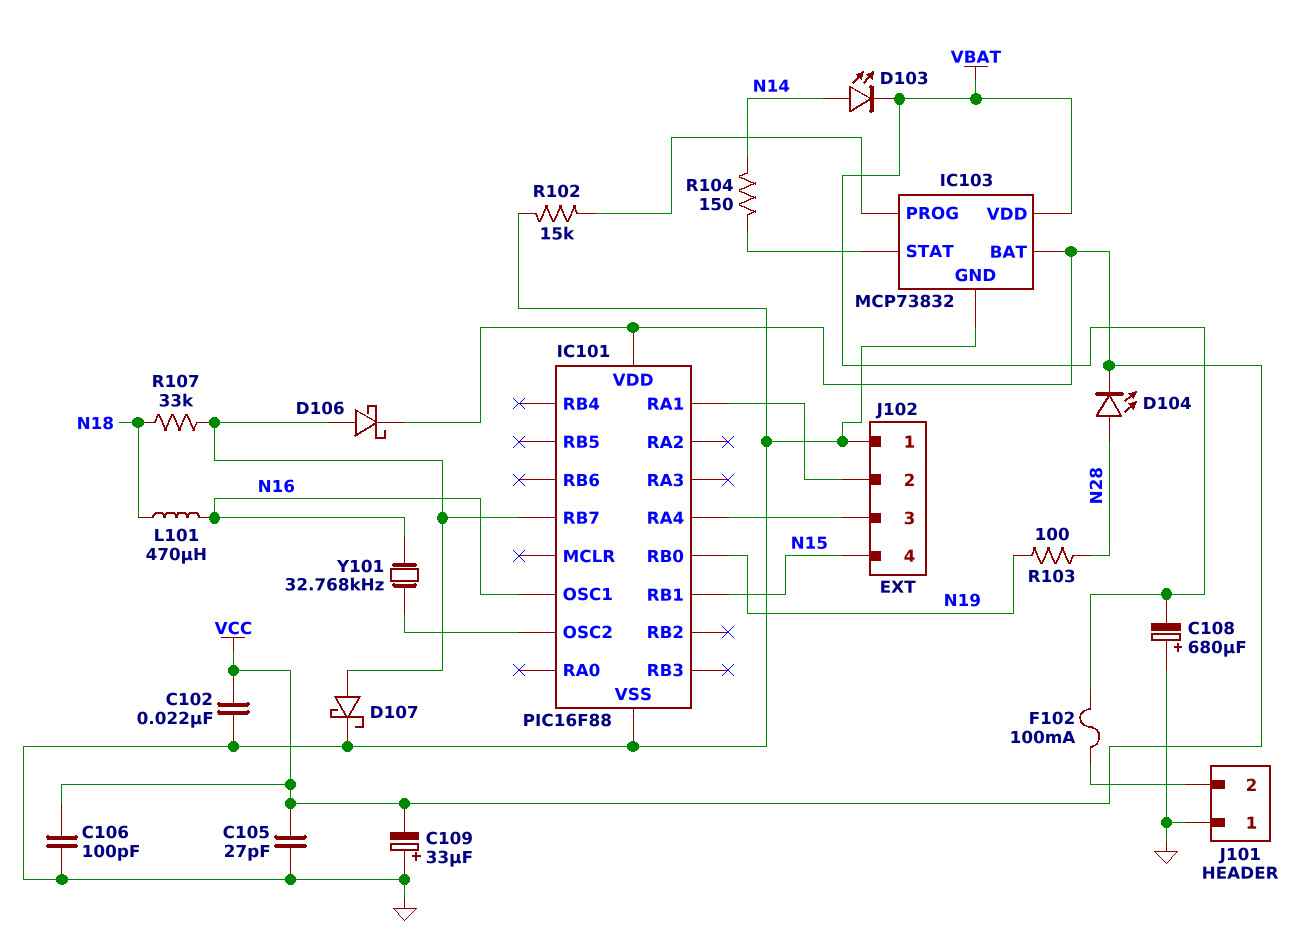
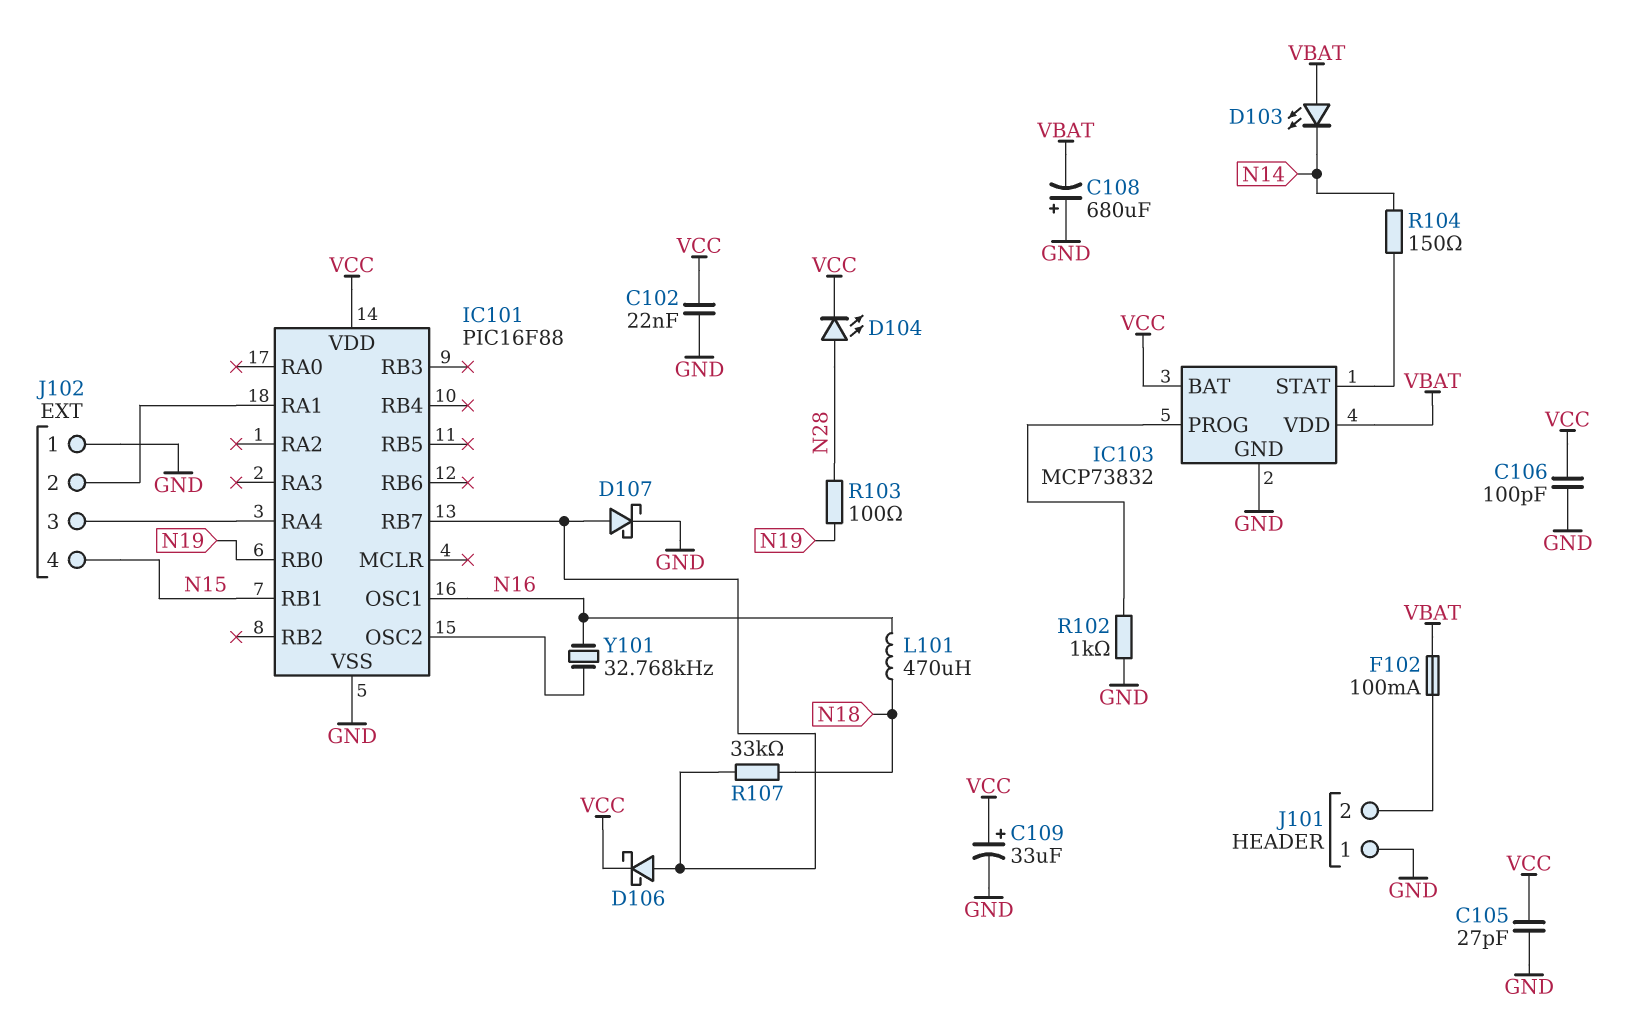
C109: 33uF (plus GND, minus VCC) -> 33uF (plus VCC, minus GND)
D103: LED (A N14, K VBAT) -> LED (A VBAT, K N14)
R102: 15k (GND, IC103/PROG) -> 1k (GND, IC103/PROG)

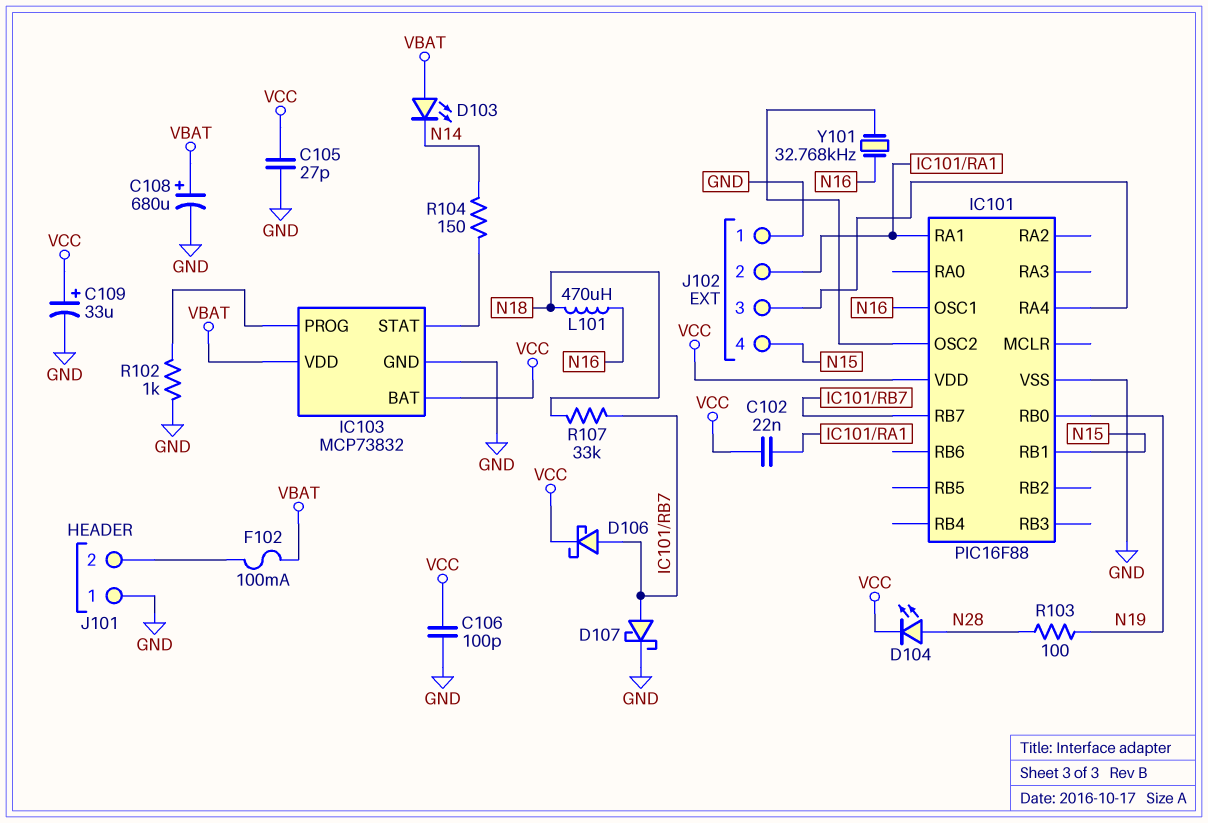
C102: 22nF (GND, VCC) -> 22nF (IC101/RA1, VCC)
C108: 680uF (plus GND, minus VBAT) -> 680uF (plus VBAT, minus GND)

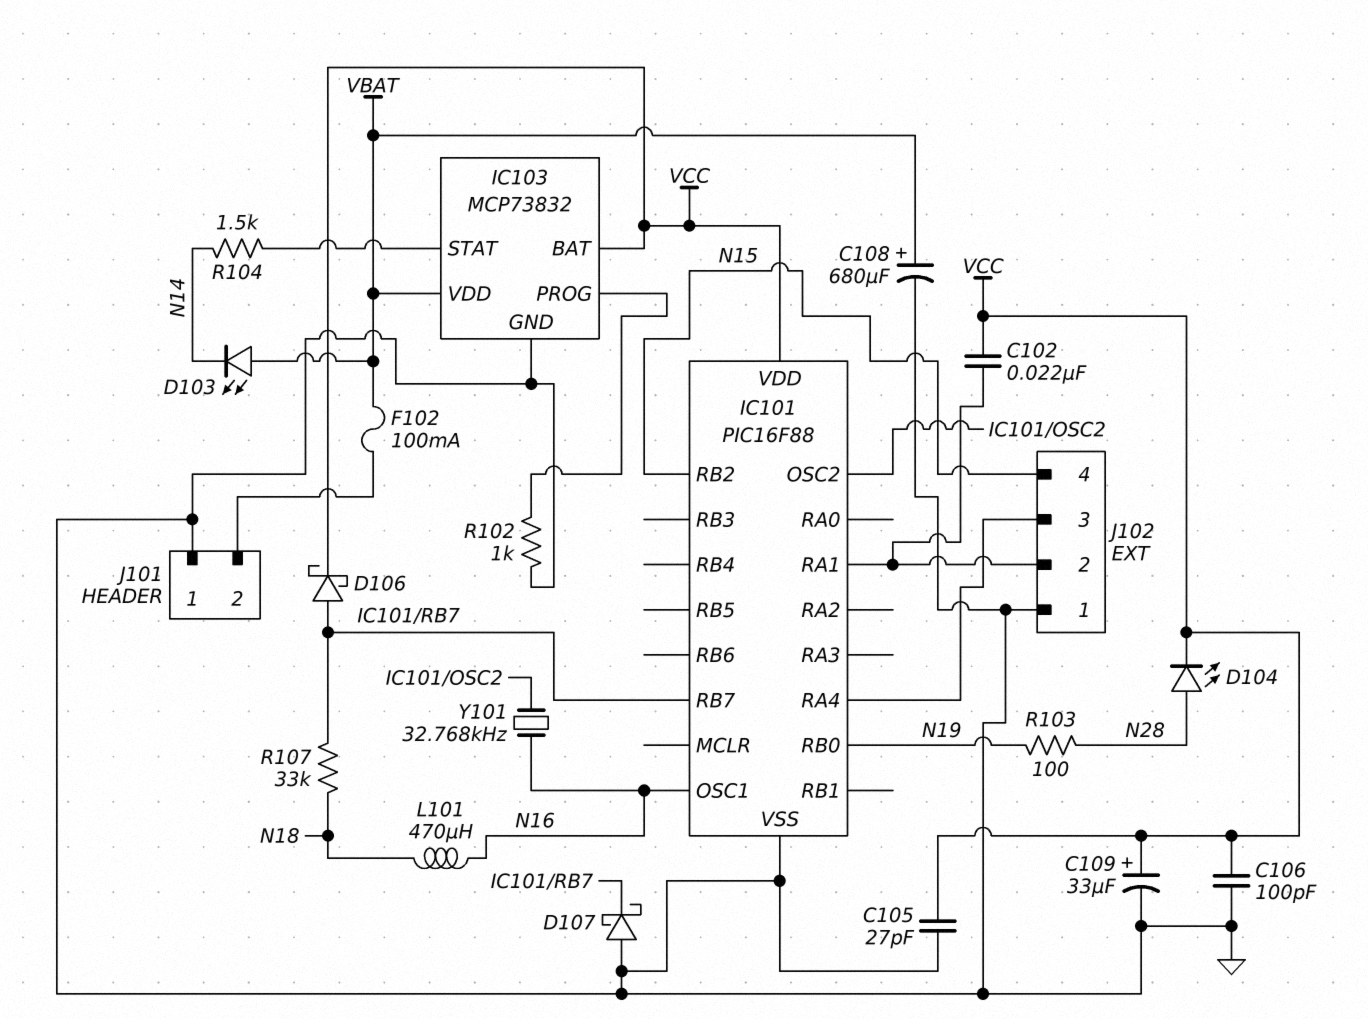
D107: schottky (A IC101/RB7, K GND) -> schottky (A GND, K IC101/RB7)
IC101 pin RB1: N15 -> none
IC101 pin RB2: none -> N15
R104: 150 (IC103/STAT, N14) -> 1.5k (IC103/STAT, N14)

